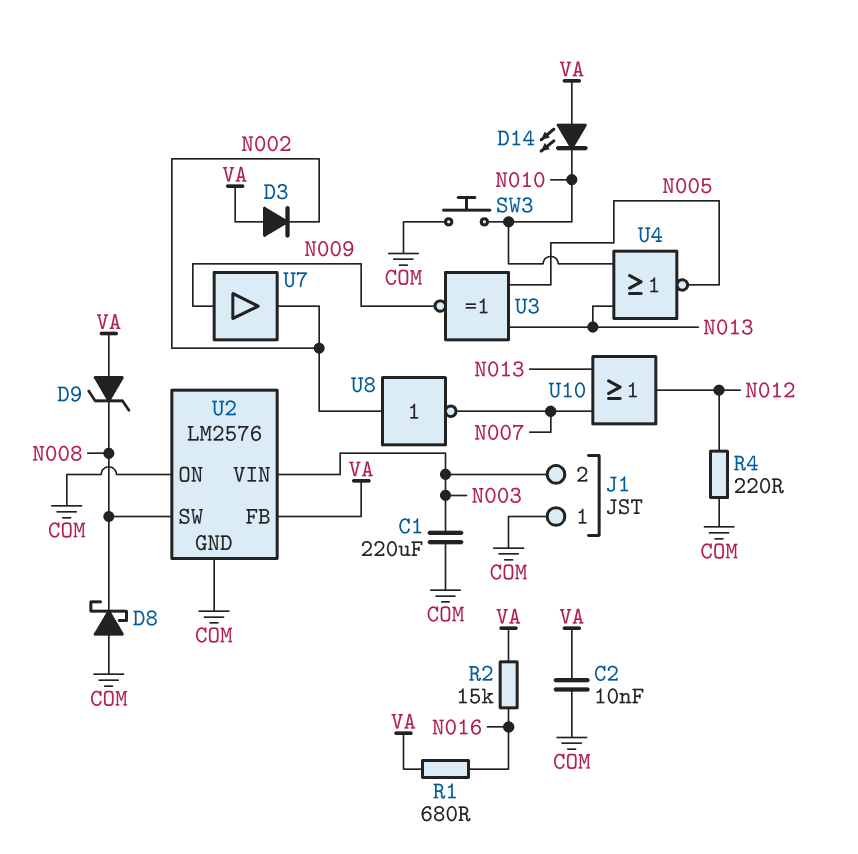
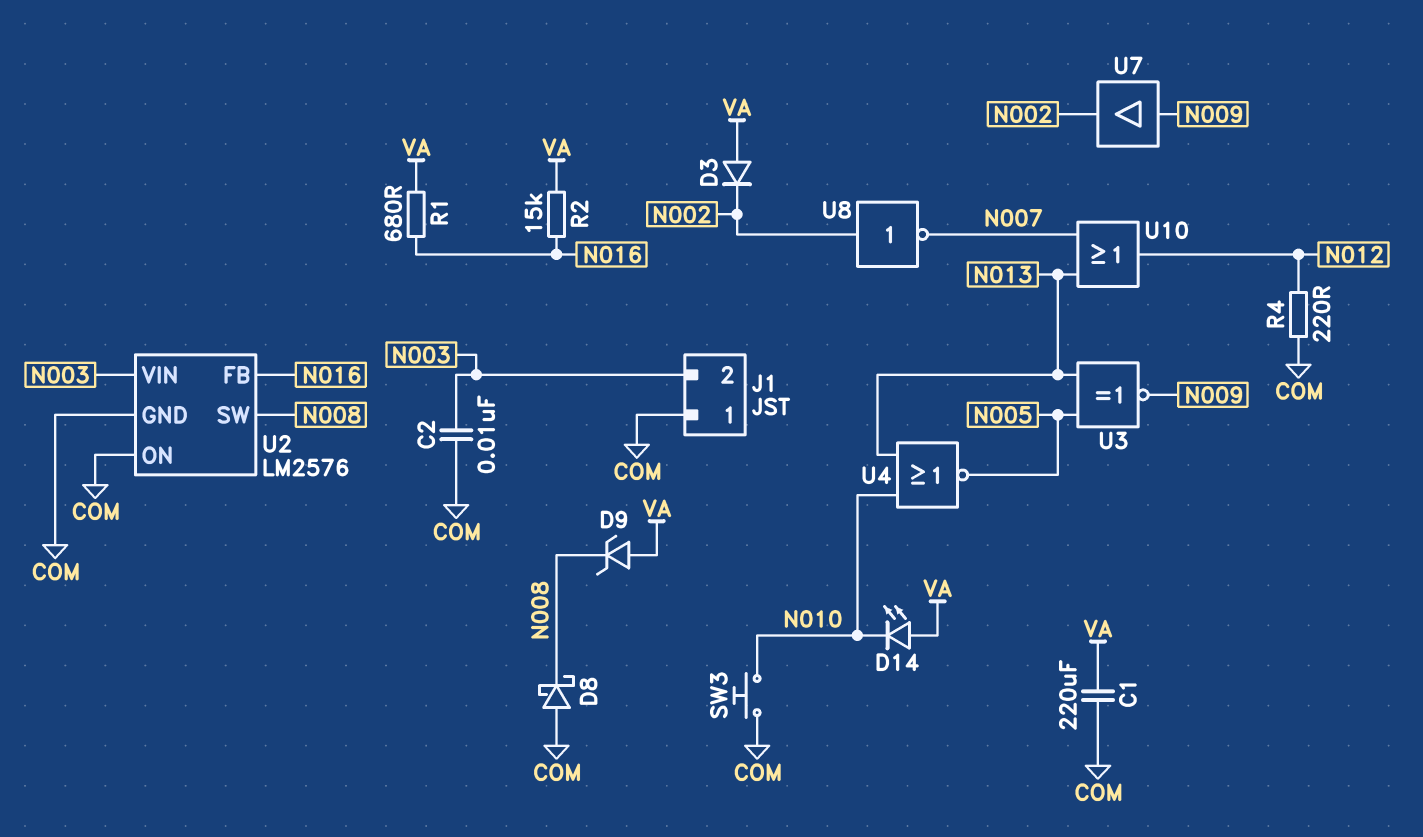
C1: 220uF (COM, N003) -> 220uF (COM, VA)
C2: 10nF (COM, VA) -> 10nF (COM, N003)
U2 pin FB: VA -> N016

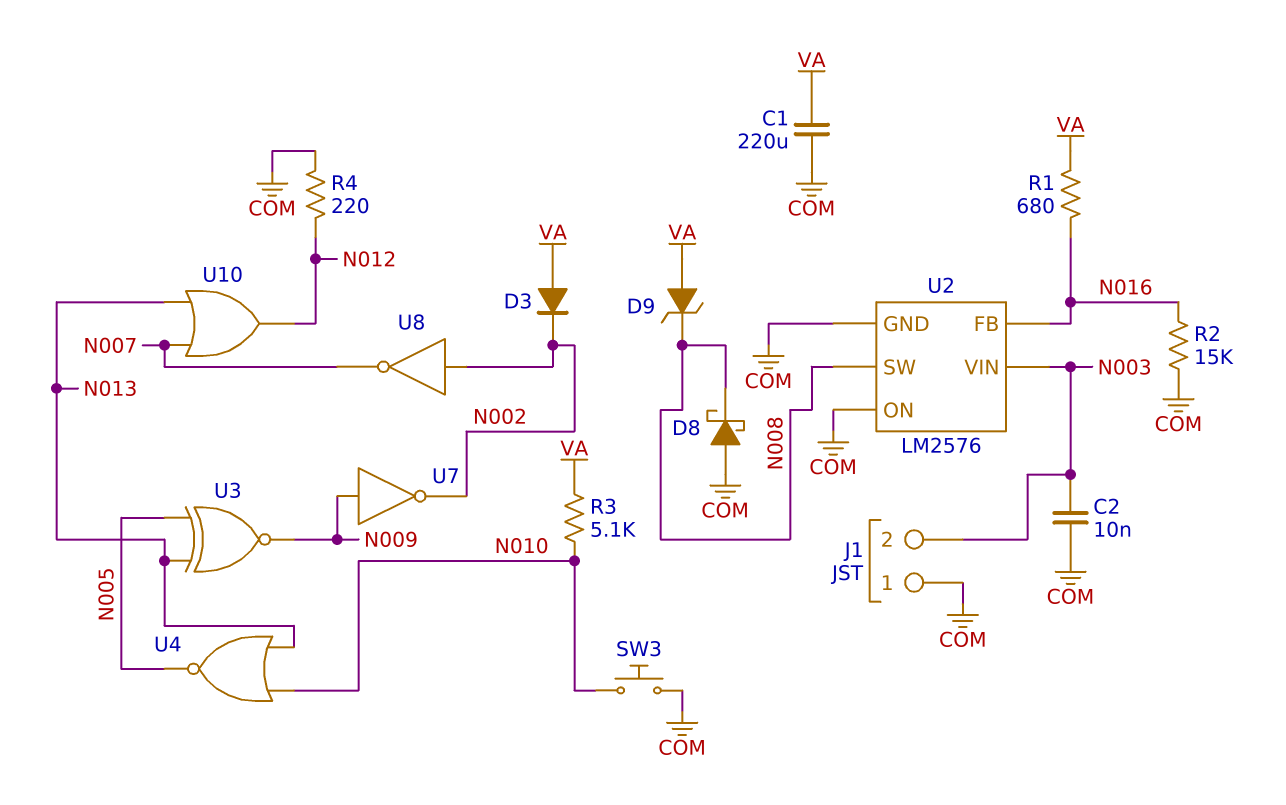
D14: LED (A VA, K N010) -> none
R2: 15k (N016, VA) -> 15k (COM, N016)
R3: none -> 5.1k (N010, VA)
U7: buffer (in N009, out N002) -> NOT (in N009, out N002)

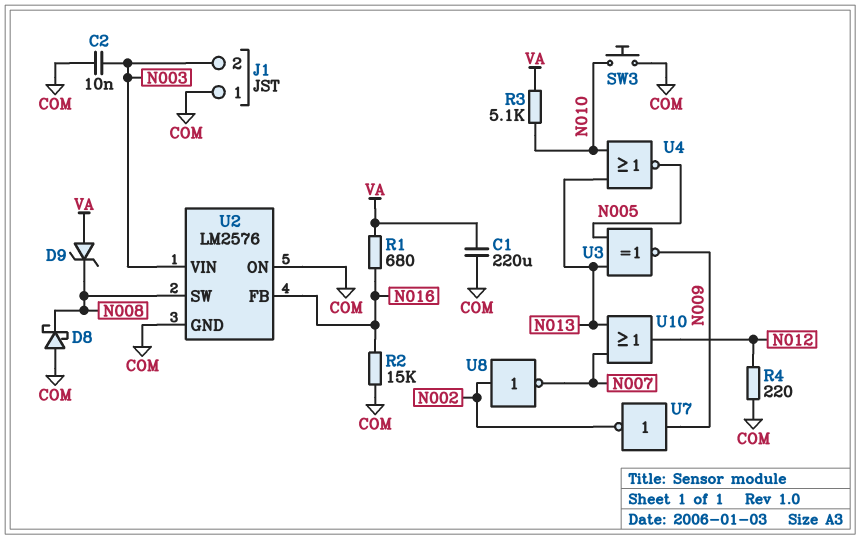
D3: diode (A VA, K N002) -> none

